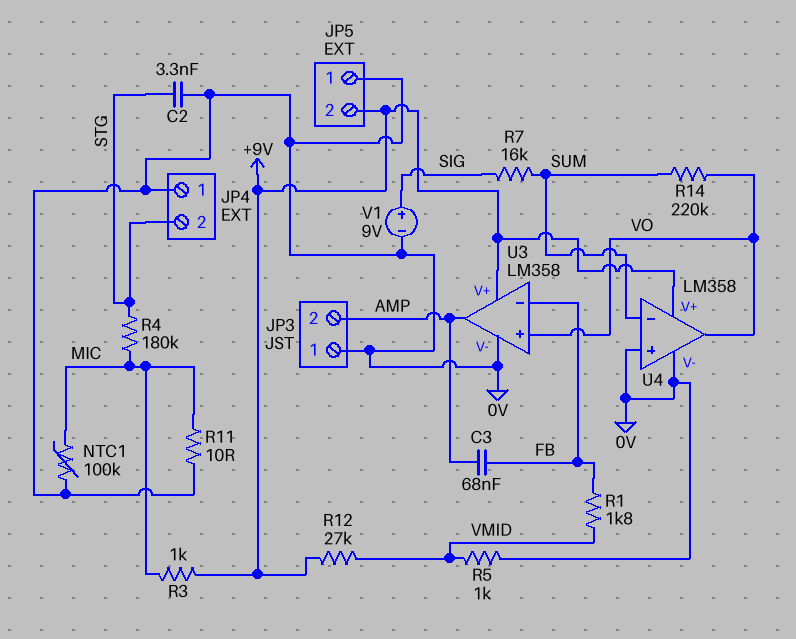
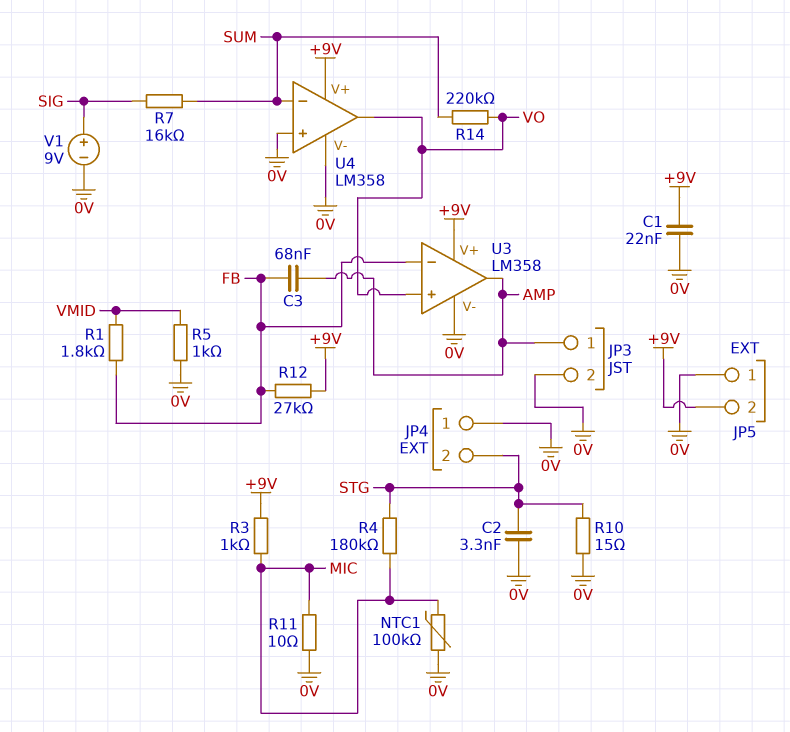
C1: none -> 22nF (+9V, 0V)
JP3 pin 1: 0V -> AMP
JP3 pin 2: AMP -> 0V
R10: none -> 15 (0V, STG)
R12: 27k (+9V, VMID) -> 27k (+9V, FB)

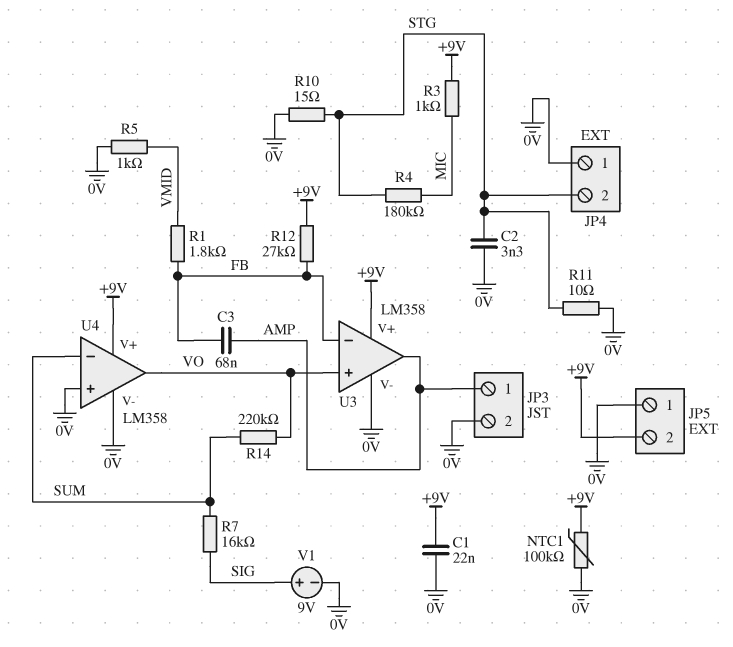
NTC1: 100k (0V, MIC) -> 100k (+9V, 0V)
R11: 10 (0V, MIC) -> 10 (0V, STG)

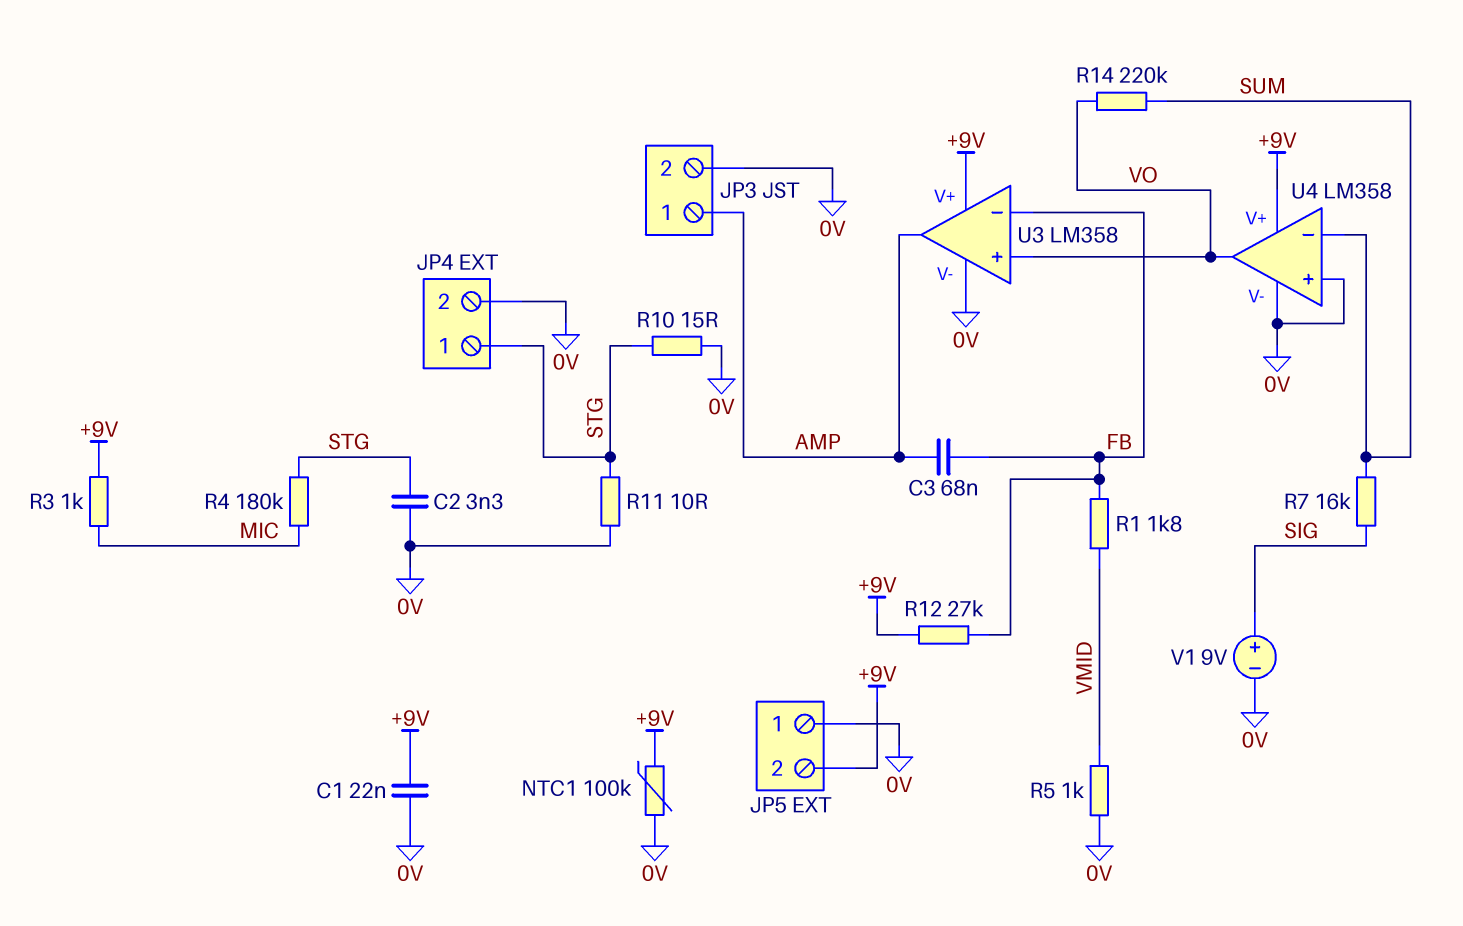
JP4 pin 1: 0V -> STG
JP4 pin 2: STG -> 0V

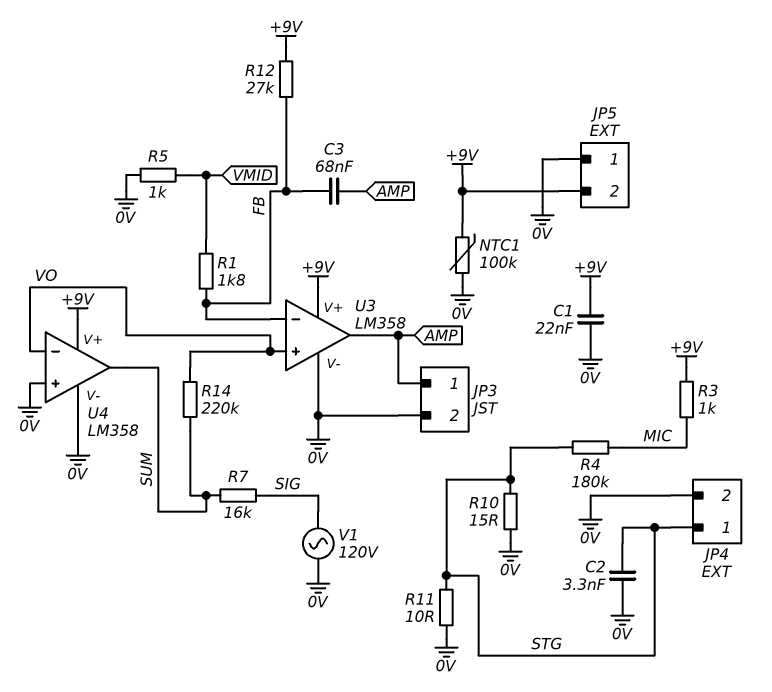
U4 pin in-: SUM -> VO
U4 pin out: VO -> SUM
V1: 9V (plus SIG, minus 0V) -> AC 120V (0V, SIG)

